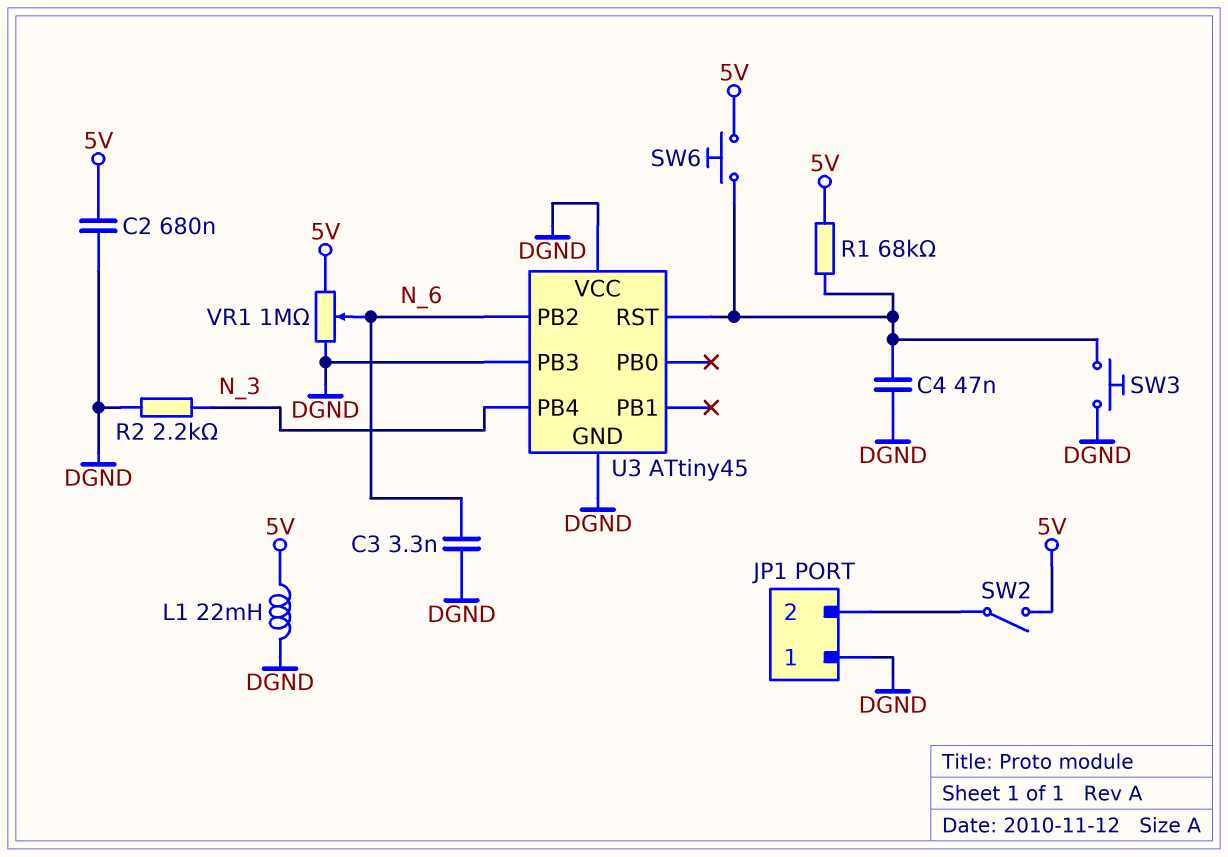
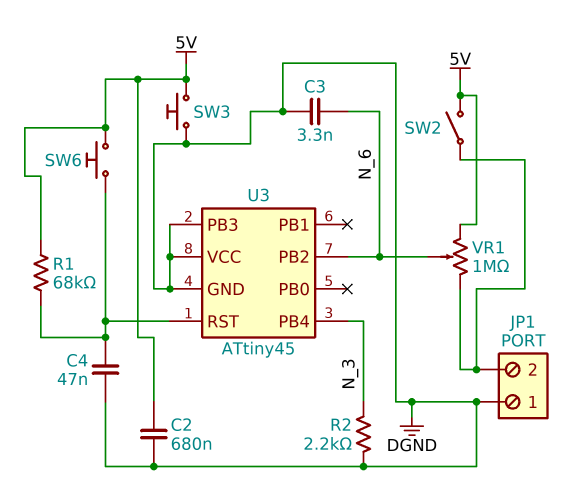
L1: 22mH (5V, DGND) -> none
SW3: button (DGND, U3/RST) -> button (5V, DGND)
VR1: 1M (5V, DGND, wiper N_6) -> 1M (5V, JP1/2, wiper N_6)

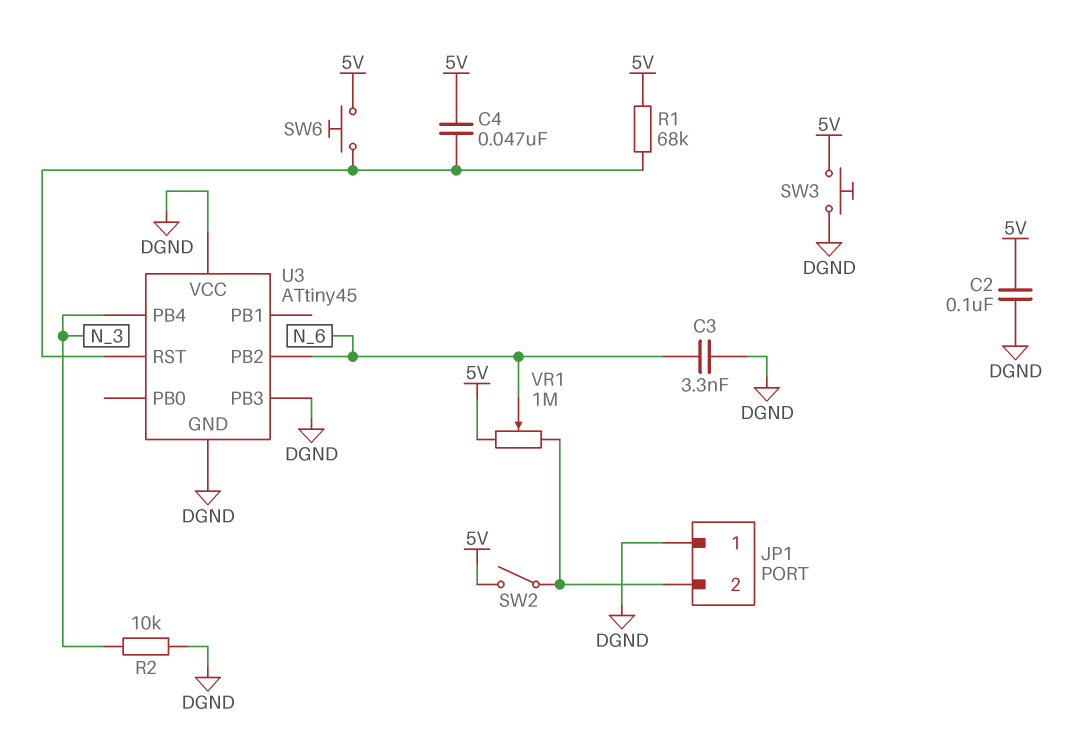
C2: 680nF (5V, DGND) -> 100nF (5V, DGND)
C4: 47nF (DGND, U3/RST) -> 47nF (5V, U3/RST)
R2: 2.2k (DGND, N_3) -> 10k (DGND, N_3)

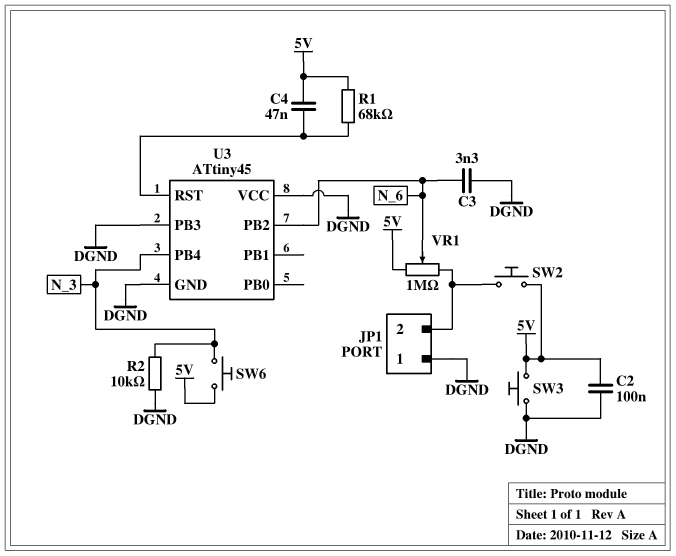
SW2: switch (5V, JP1/2) -> button (5V, JP1/2)
SW6: button (5V, U3/RST) -> button (5V, N_3)

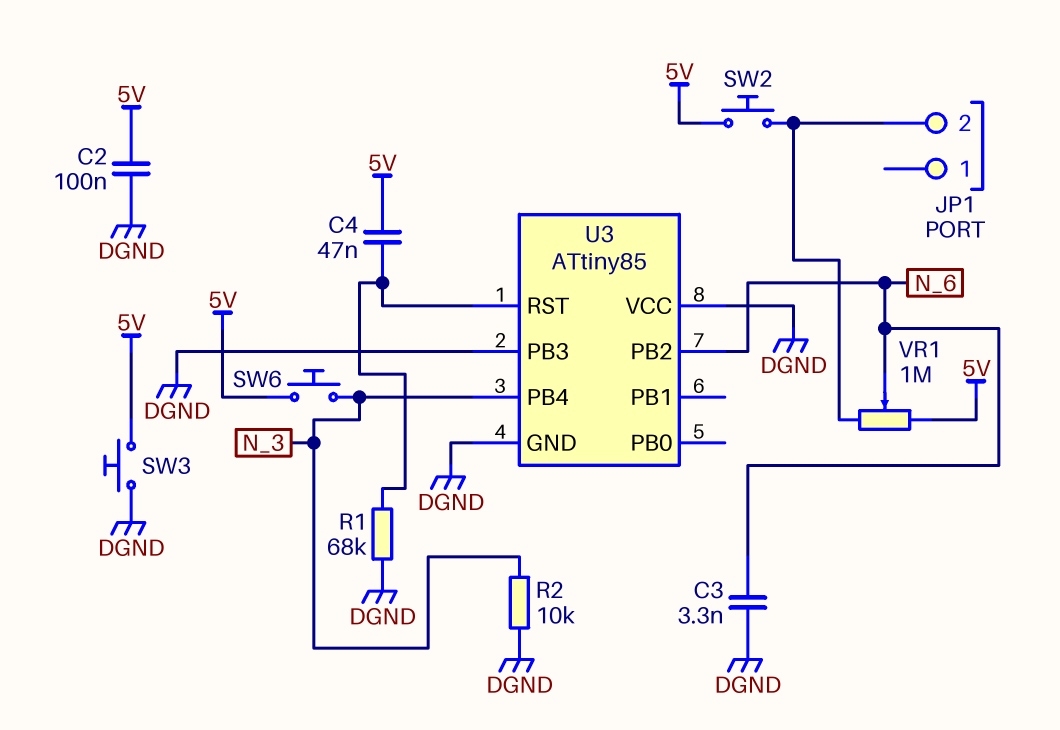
JP1 pin 1: DGND -> none
R1: 68k (5V, U3/RST) -> 68k (DGND, U3/RST)
U3: ATtiny45 -> ATtiny85

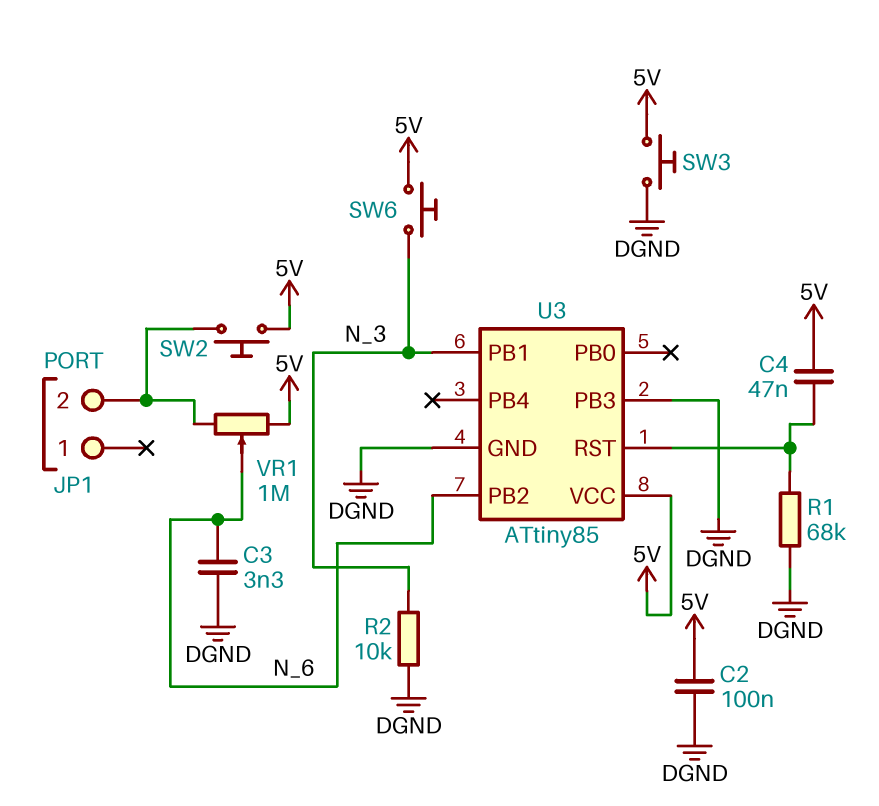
U3 pin PB1: none -> N_3
U3 pin PB4: N_3 -> none
U3 pin VCC: DGND -> 5V

